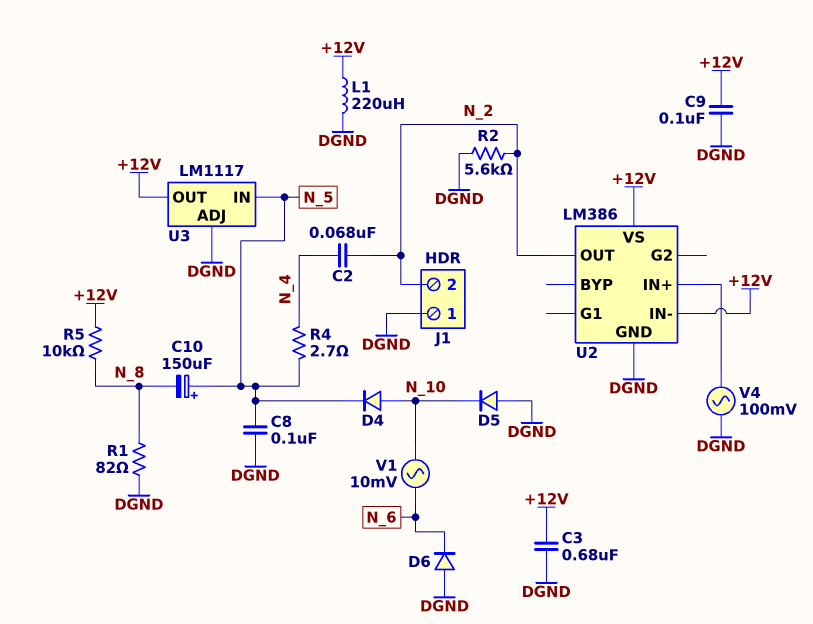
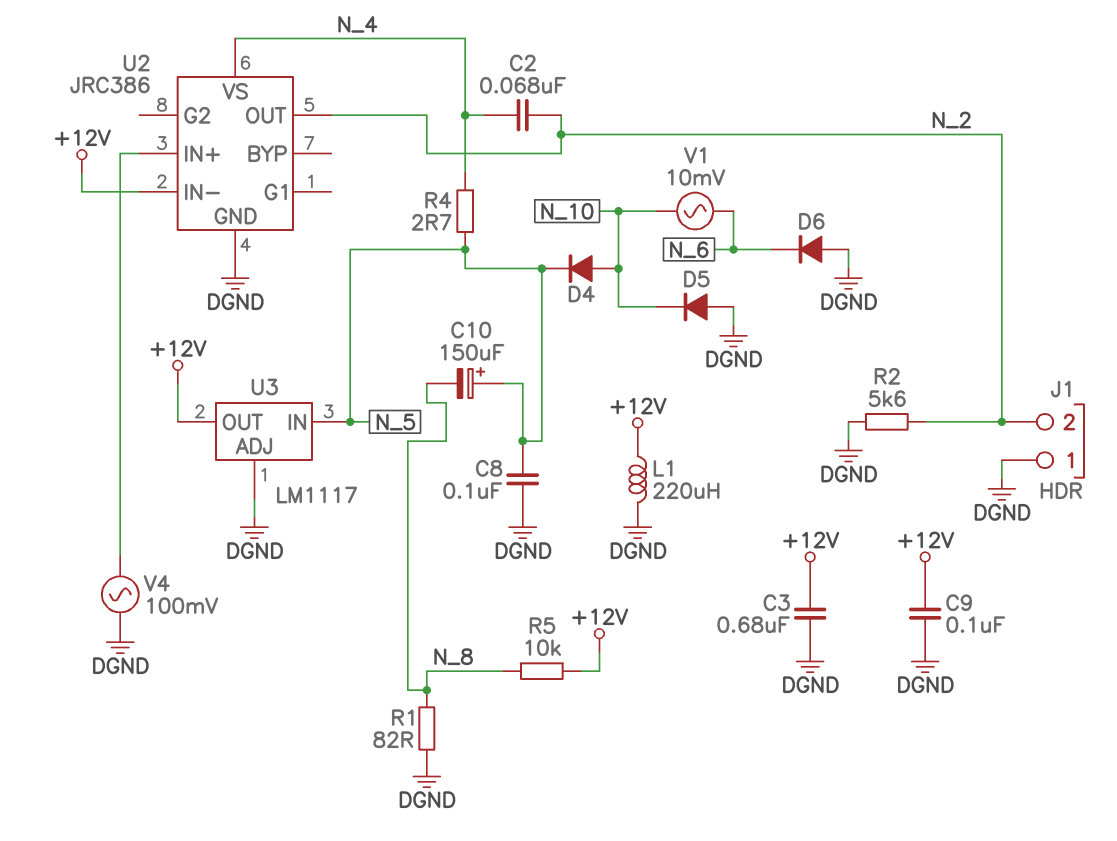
U2: LM386 -> JRC386
U2 pin VS: +12V -> N_4

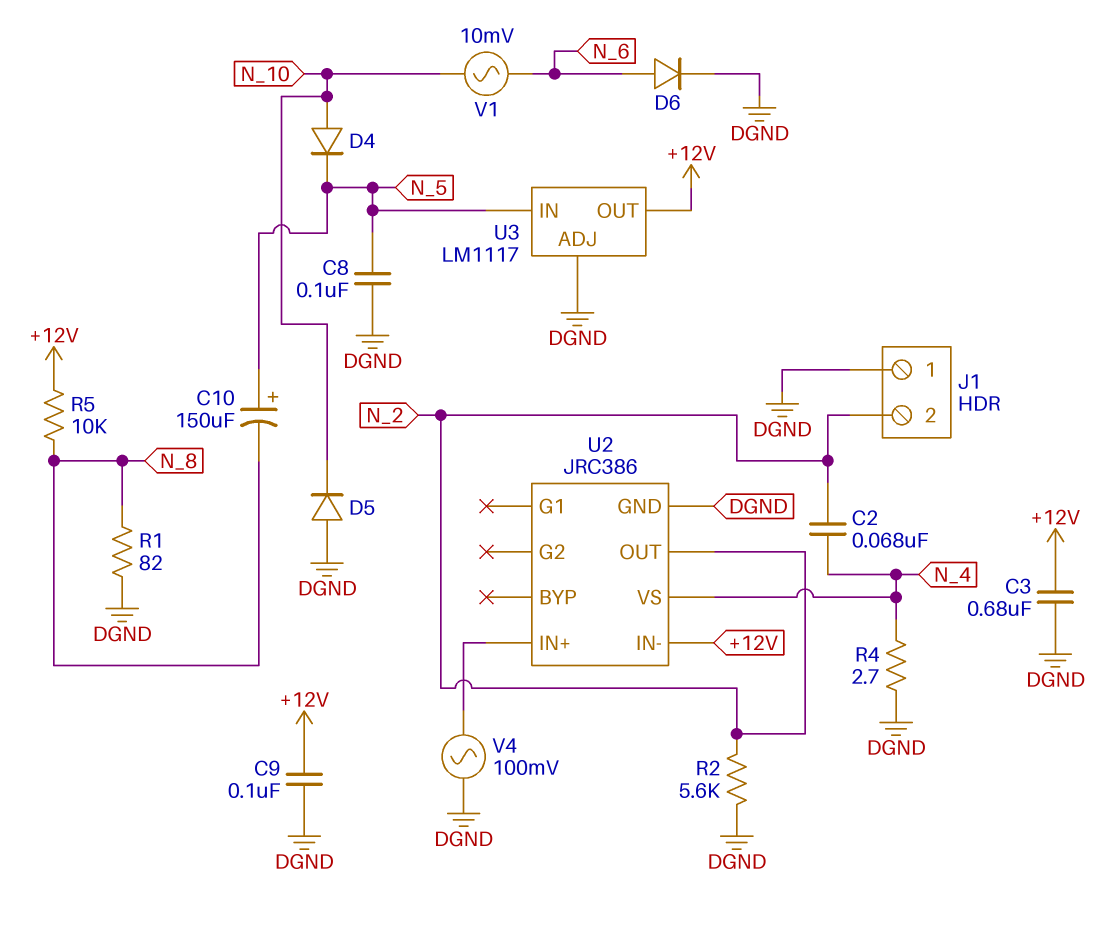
D6: diode (A DGND, K N_6) -> diode (A N_6, K DGND)
L1: 220uH (+12V, DGND) -> none
R4: 2.7 (N_4, N_5) -> 2.7 (DGND, N_4)

